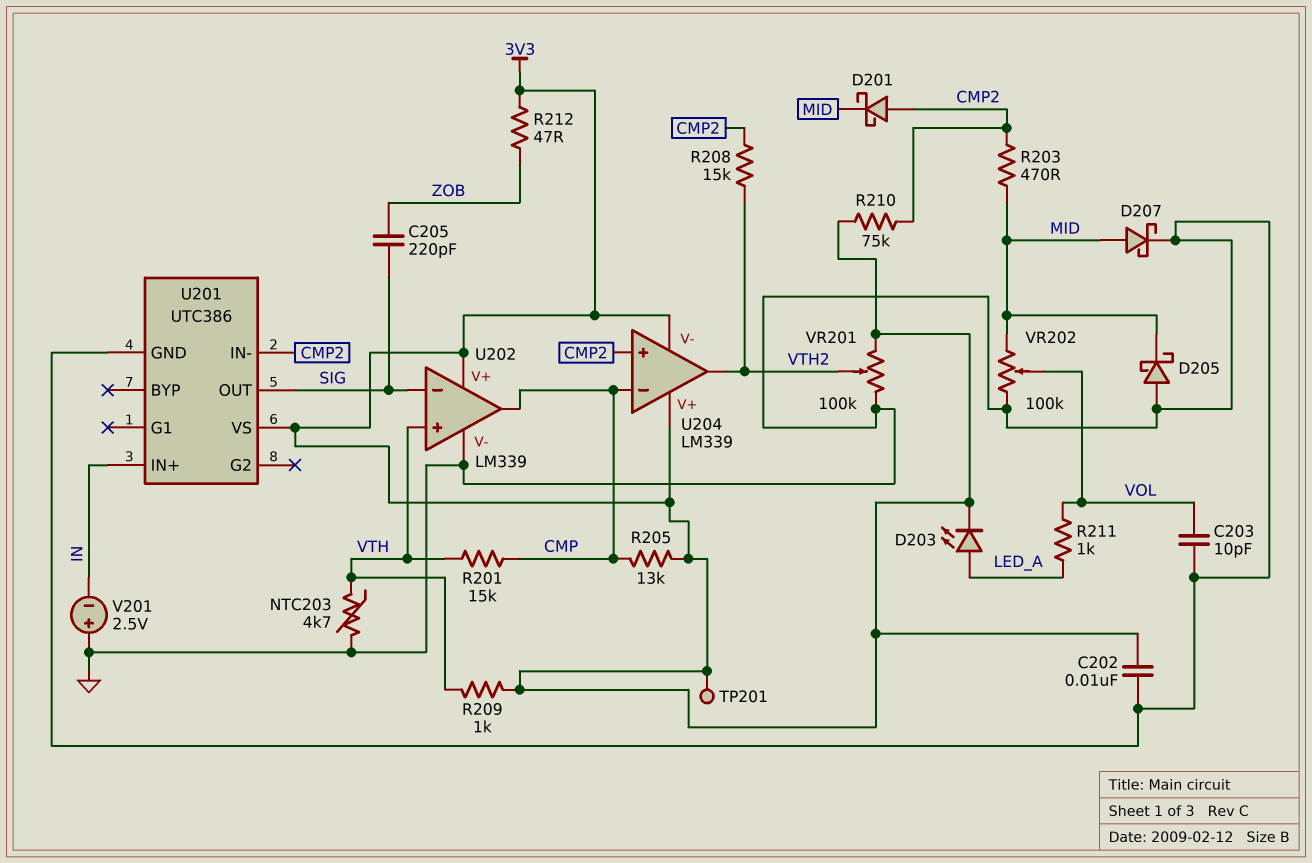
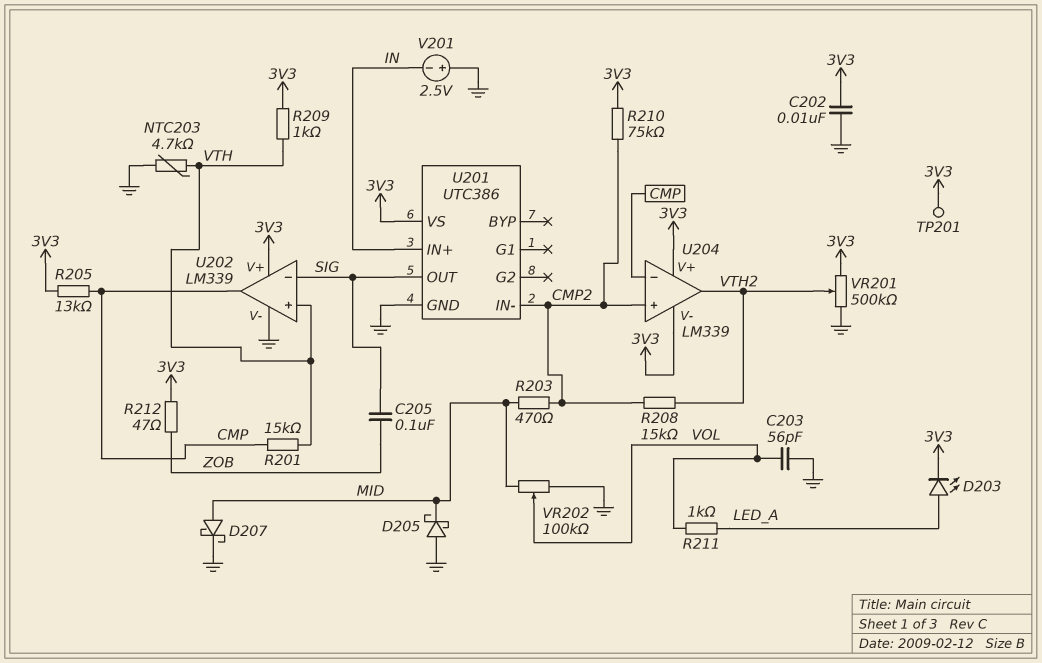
C203: 10pF (GND, VOL) -> 56pF (GND, VOL)
C205: 220pF (SIG, ZOB) -> 100nF (SIG, ZOB)
D201: schottky (A CMP2, K MID) -> none
VR201: 100k (3V3, GND, wiper VTH2) -> 500k (3V3, GND, wiper VTH2)

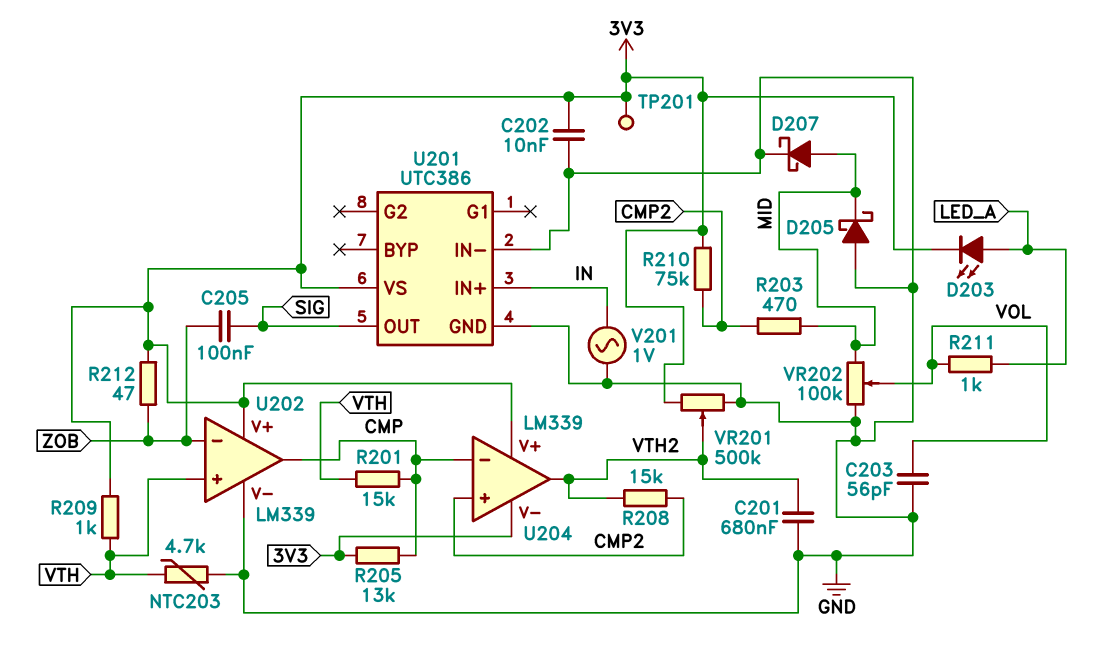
C201: none -> 680nF (GND, VTH2)
U201 pin IN-: CMP2 -> GND
U202 pin in-: SIG -> ZOB
V201: 2.5V (plus GND, minus IN) -> AC 1V (GND, IN)

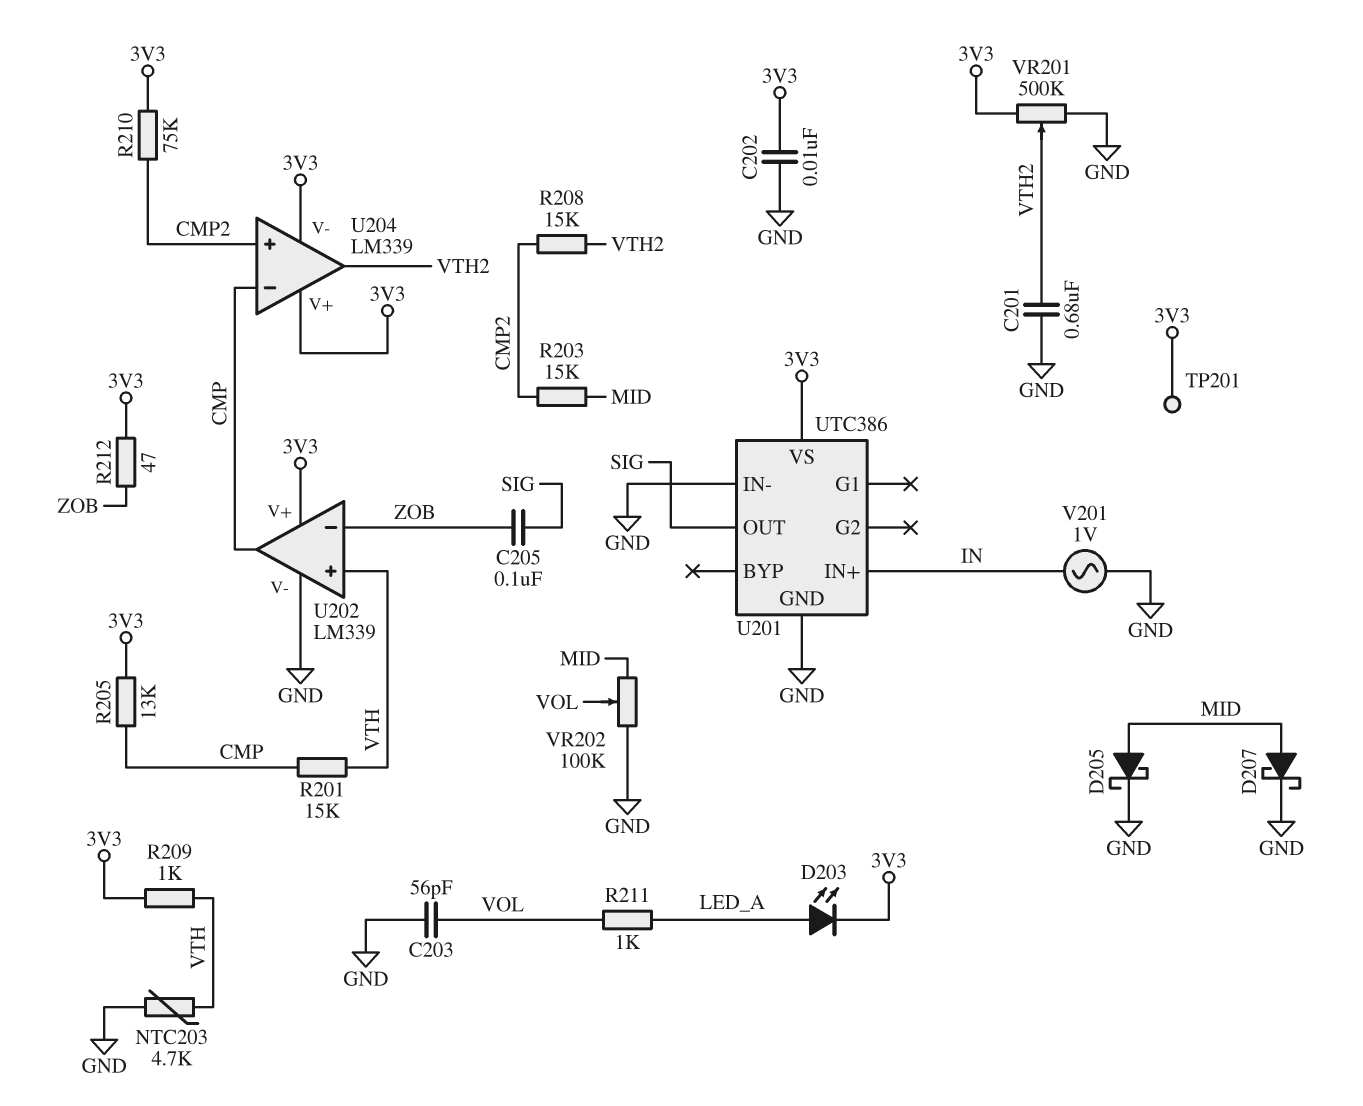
D205: schottky (A GND, K MID) -> schottky (A MID, K GND)
R203: 470 (CMP2, MID) -> 15k (CMP2, MID)

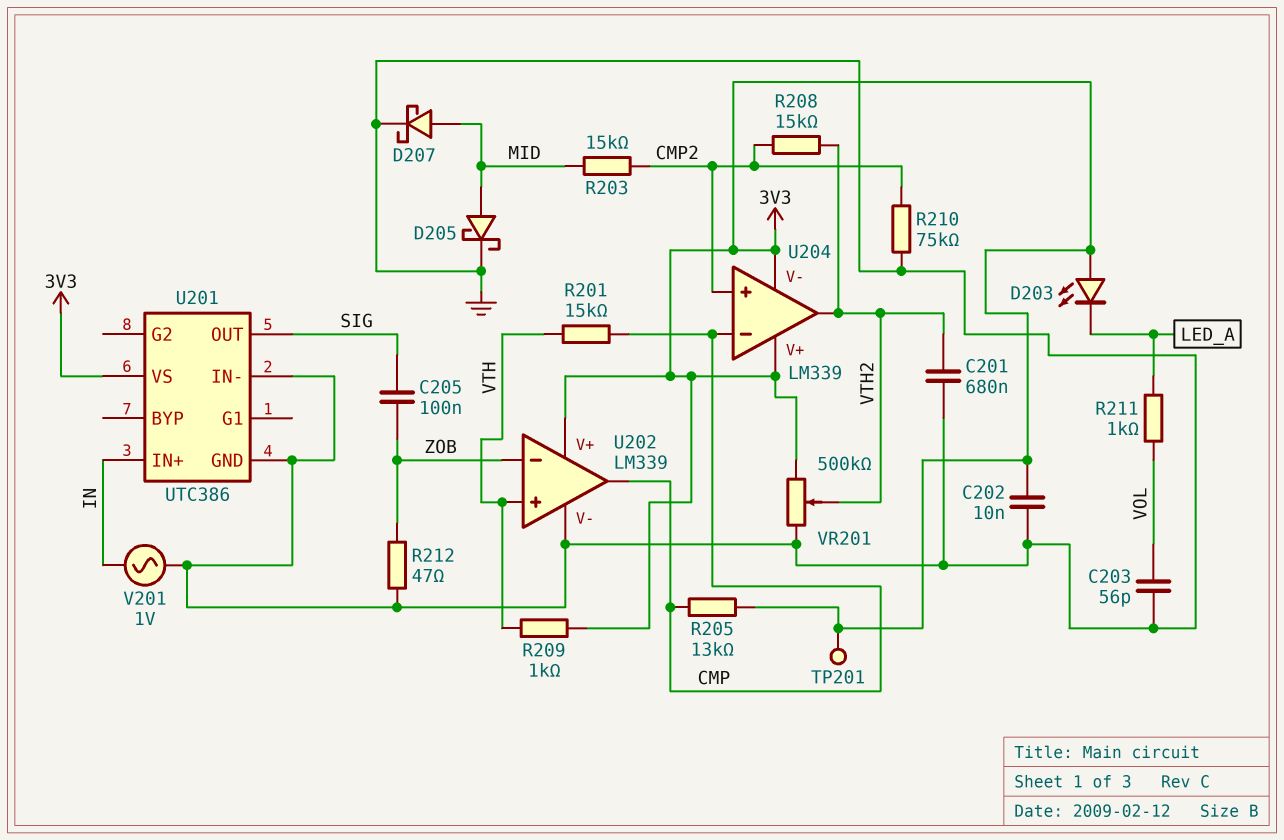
D203: LED (A LED_A, K 3V3) -> LED (A 3V3, K LED_A)
NTC203: 4.7k (GND, VTH) -> none
R210: 75k (3V3, CMP2) -> 75k (CMP2, GND)
R212: 47 (3V3, ZOB) -> 47 (GND, ZOB)
VR202: 100k (GND, MID, wiper VOL) -> none

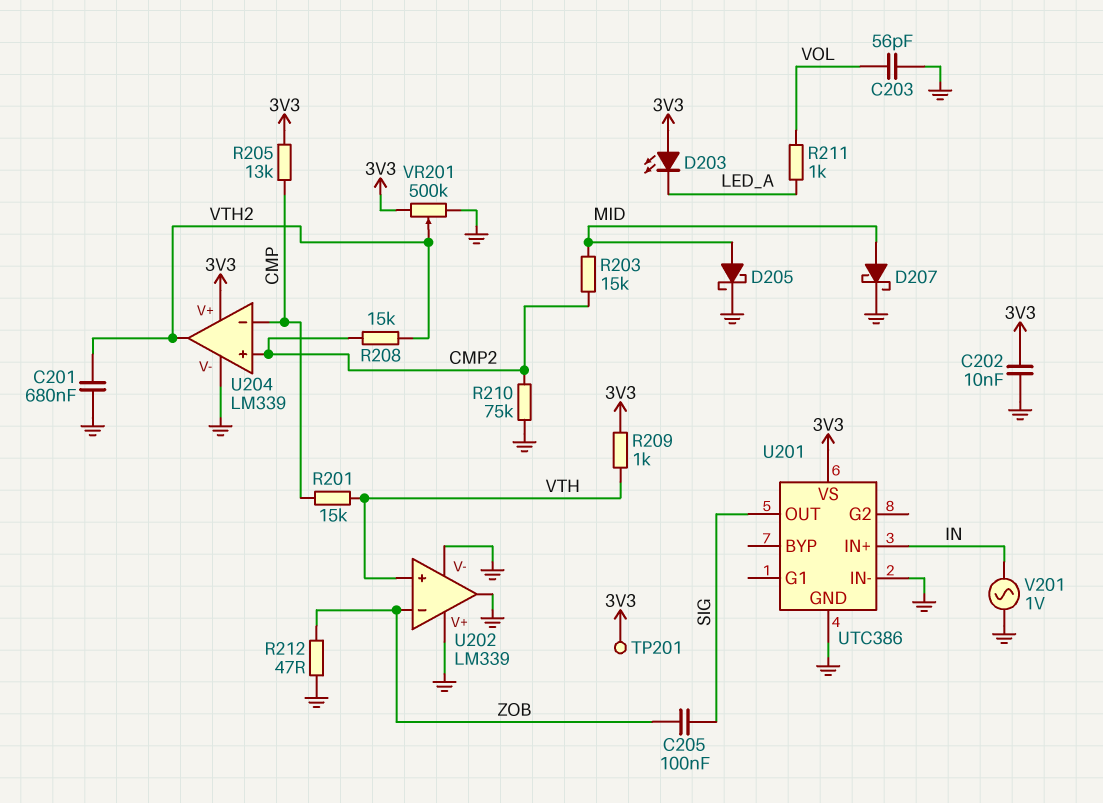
U202 pin V+: 3V3 -> GND
U202 pin out: CMP -> GND
U204 pin V-: 3V3 -> GND

